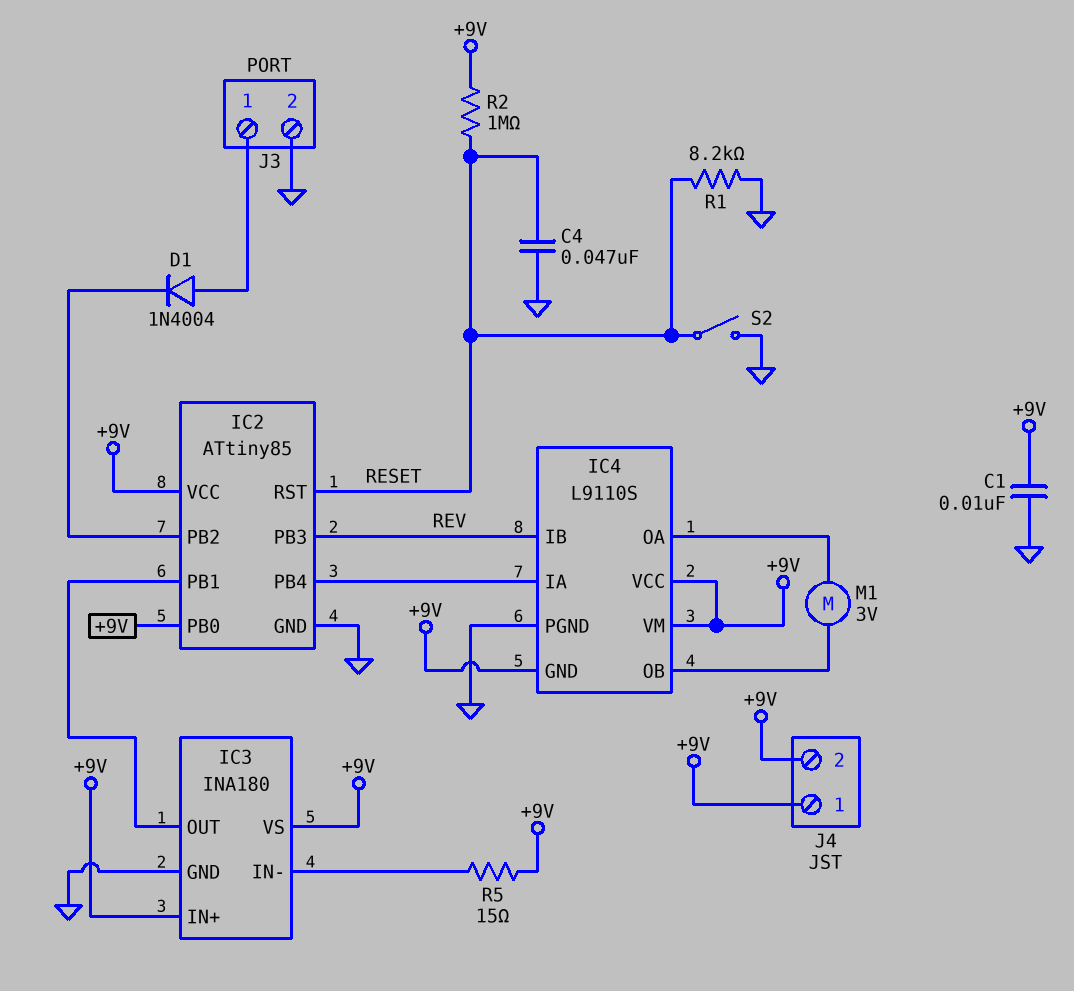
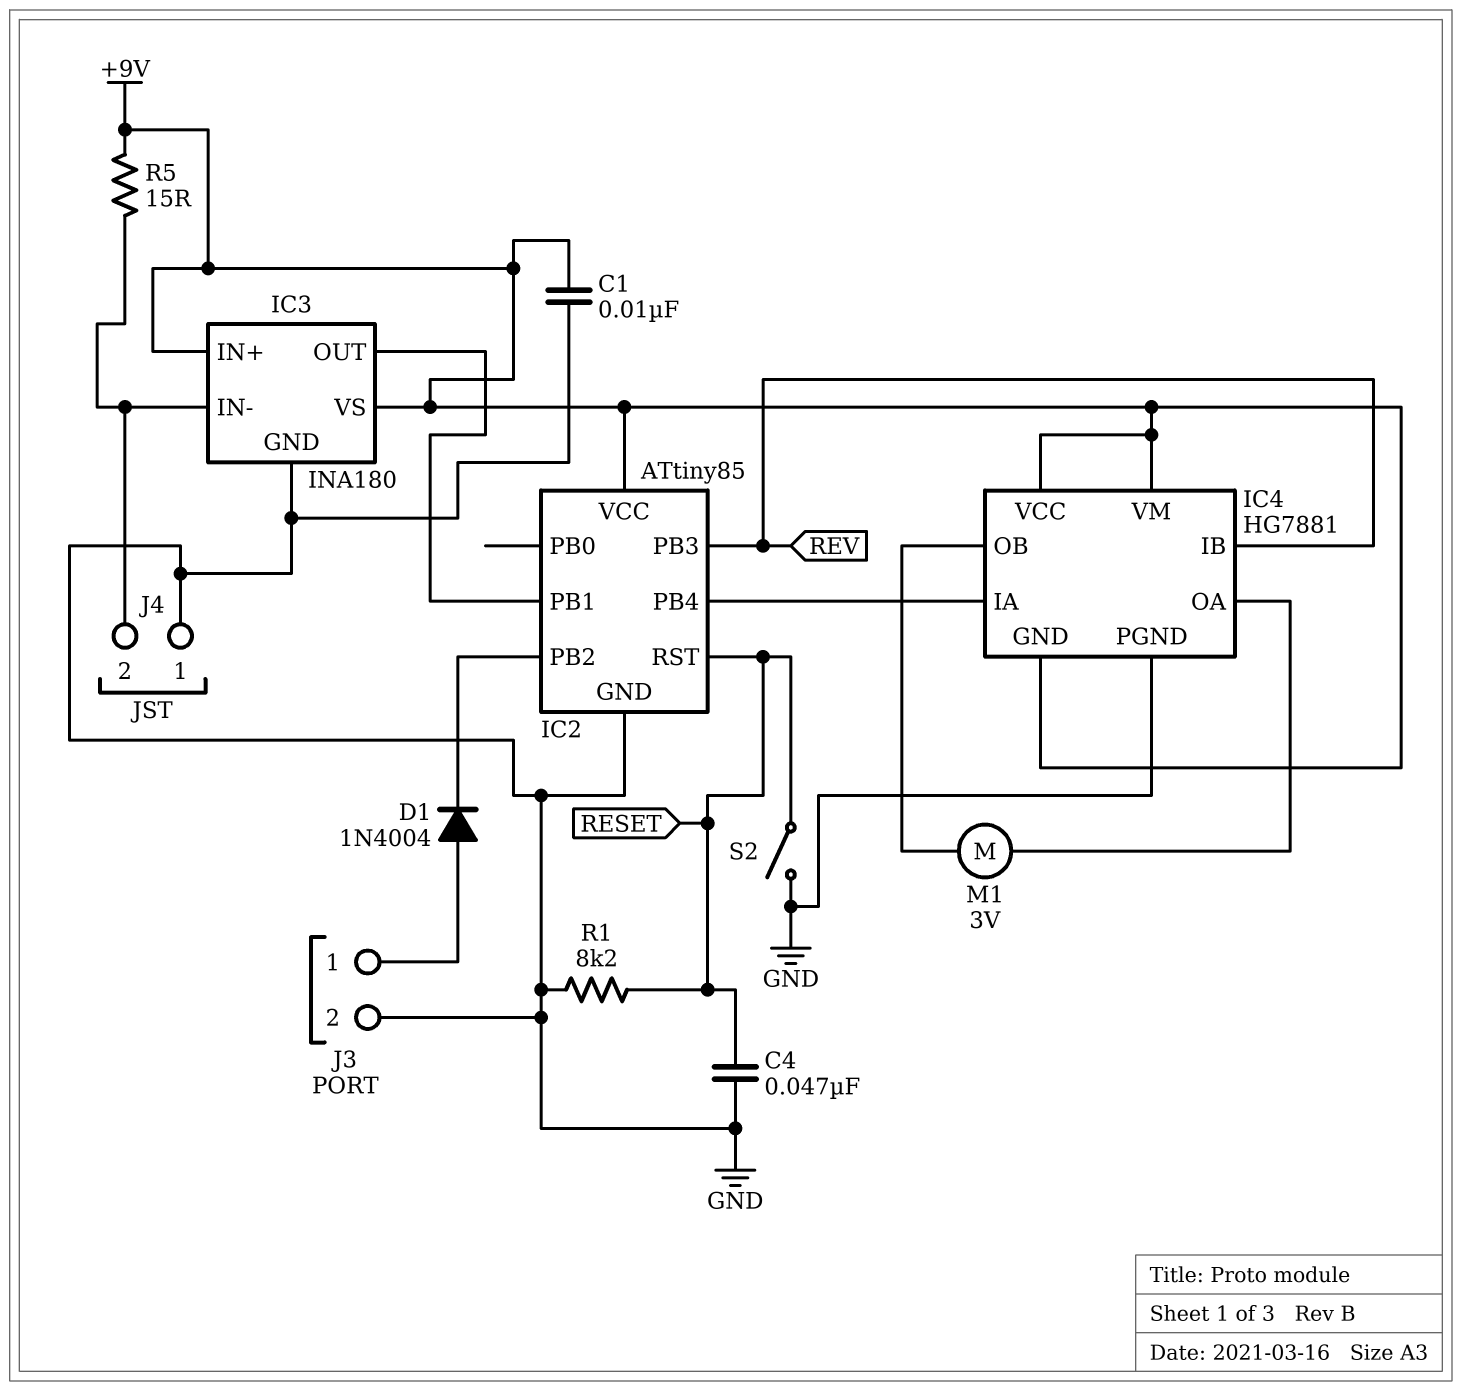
IC2 pin PB0: +9V -> none
IC4: L9110S -> HG7881
J4 pin 1: +9V -> GND
J4 pin 2: +9V -> IC3/IN-
R2: 1M (+9V, RESET) -> none

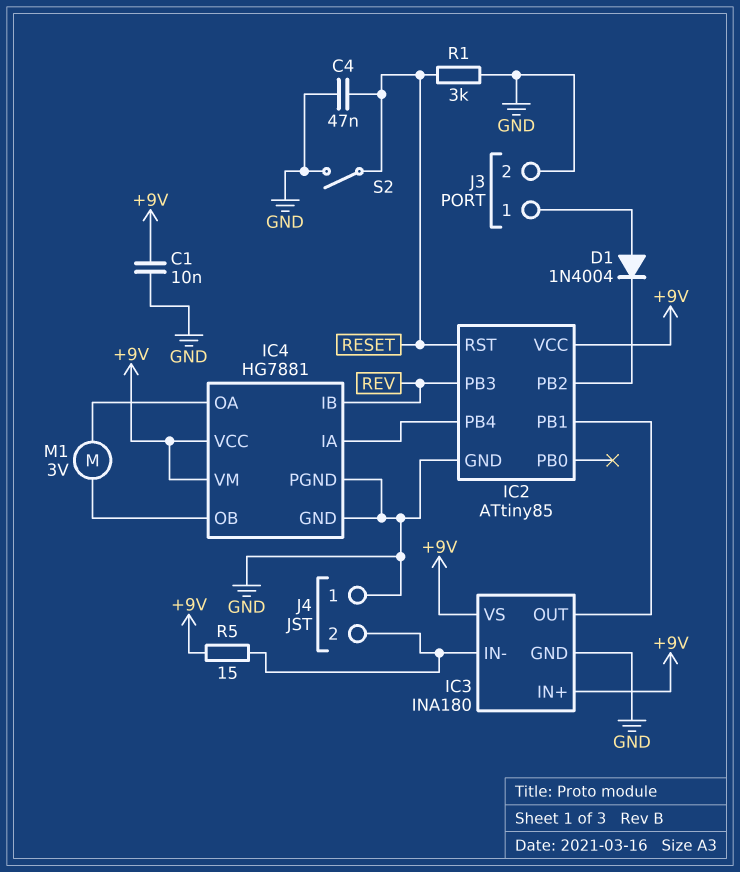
IC4 pin GND: +9V -> GND
R1: 8.2k (GND, RESET) -> 3k (GND, RESET)

